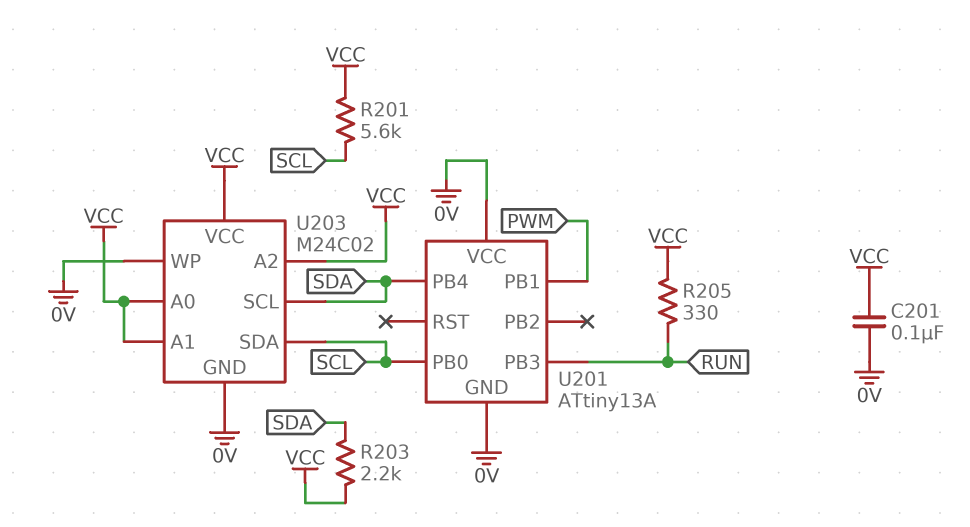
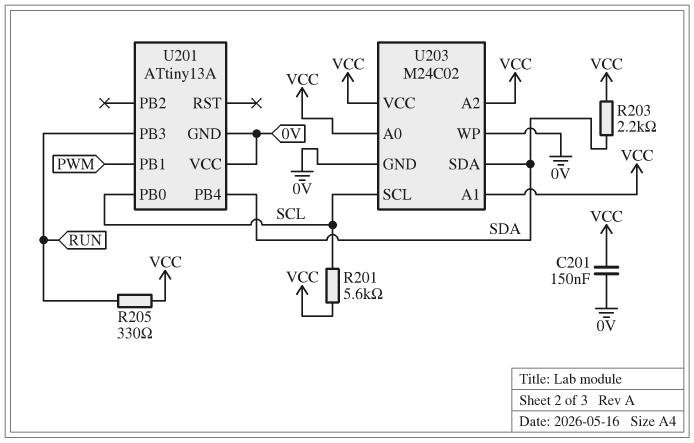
C201: 100nF (0V, VCC) -> 150nF (0V, VCC)
U203 pin SCL: SDA -> SCL
U203 pin SDA: SCL -> SDA

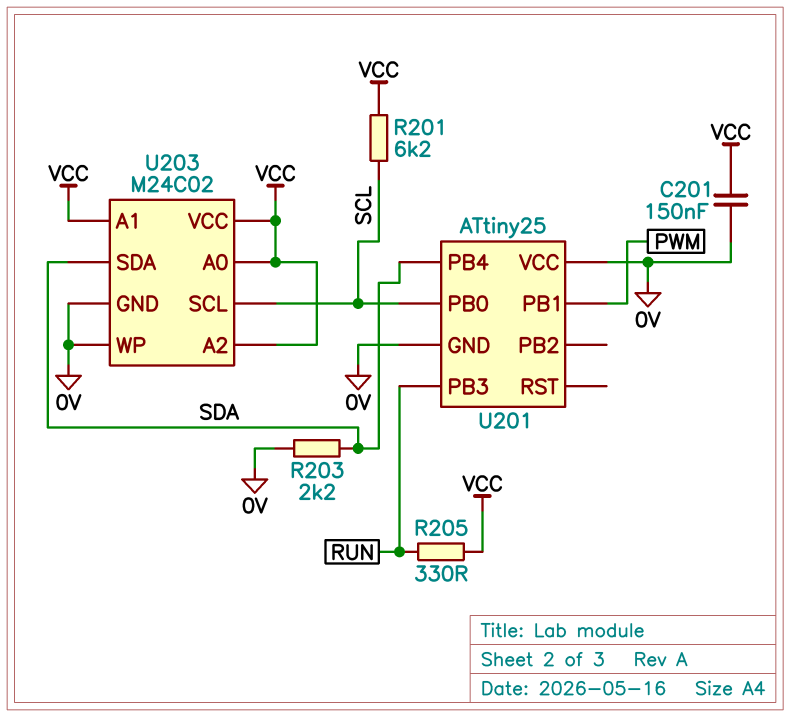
R201: 5.6k (SCL, VCC) -> 6.2k (SCL, VCC)
R203: 2.2k (SDA, VCC) -> 2.2k (0V, SDA)
U201: ATtiny13A -> ATtiny25

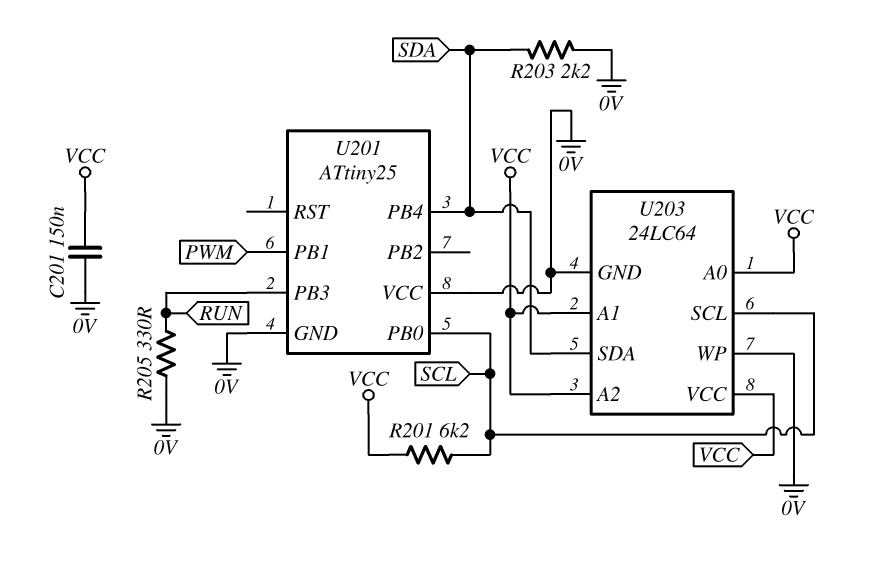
R205: 330 (RUN, VCC) -> 330 (0V, RUN)
U203: M24C02 -> 24LC64

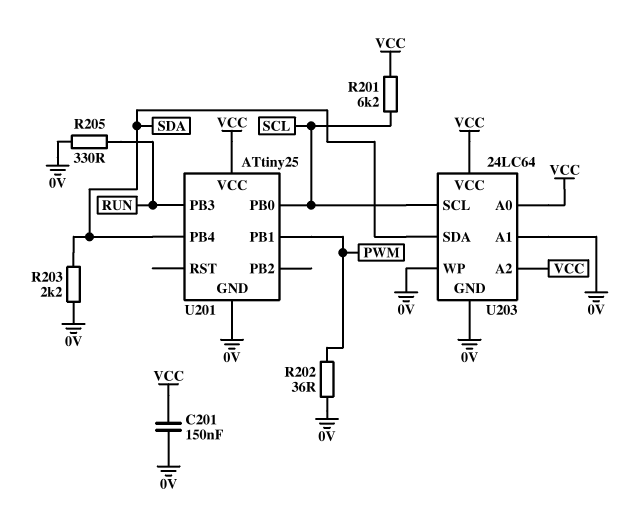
R202: none -> 36 (0V, PWM)
U201 pin VCC: 0V -> VCC
U203 pin A1: VCC -> 0V

